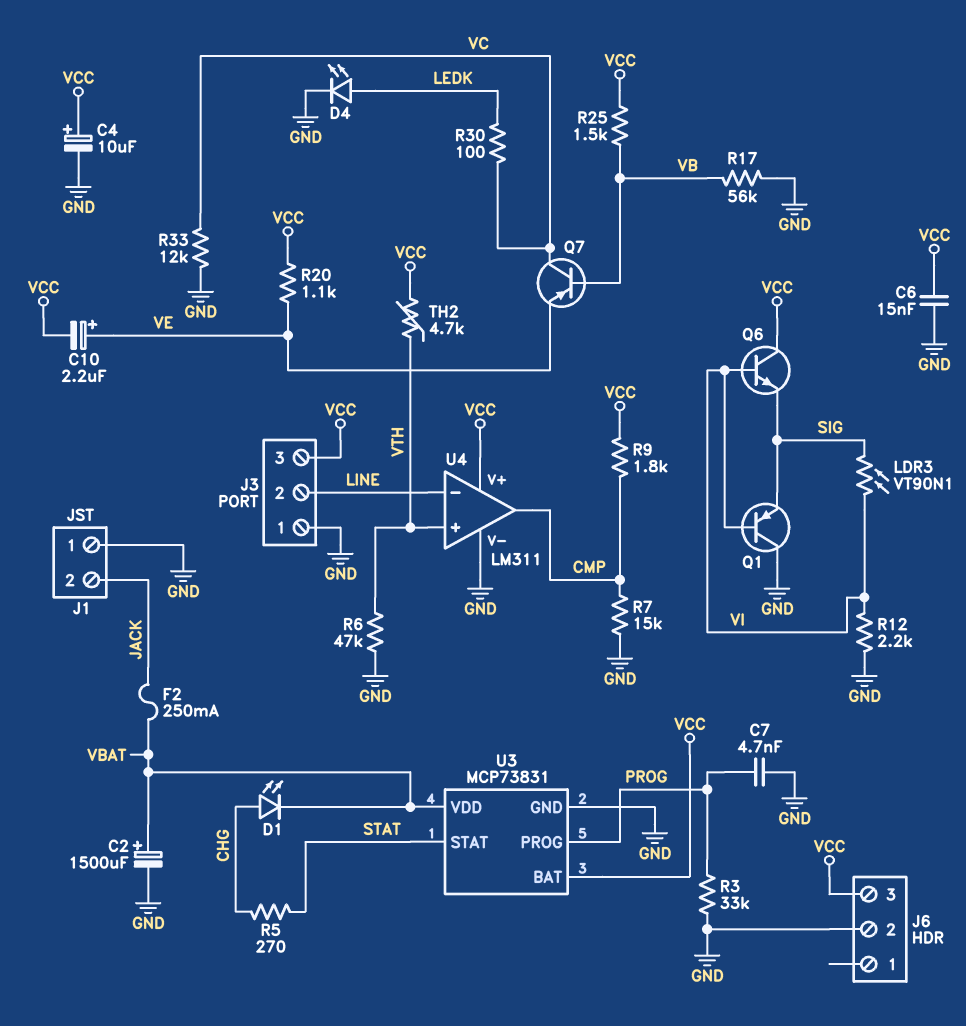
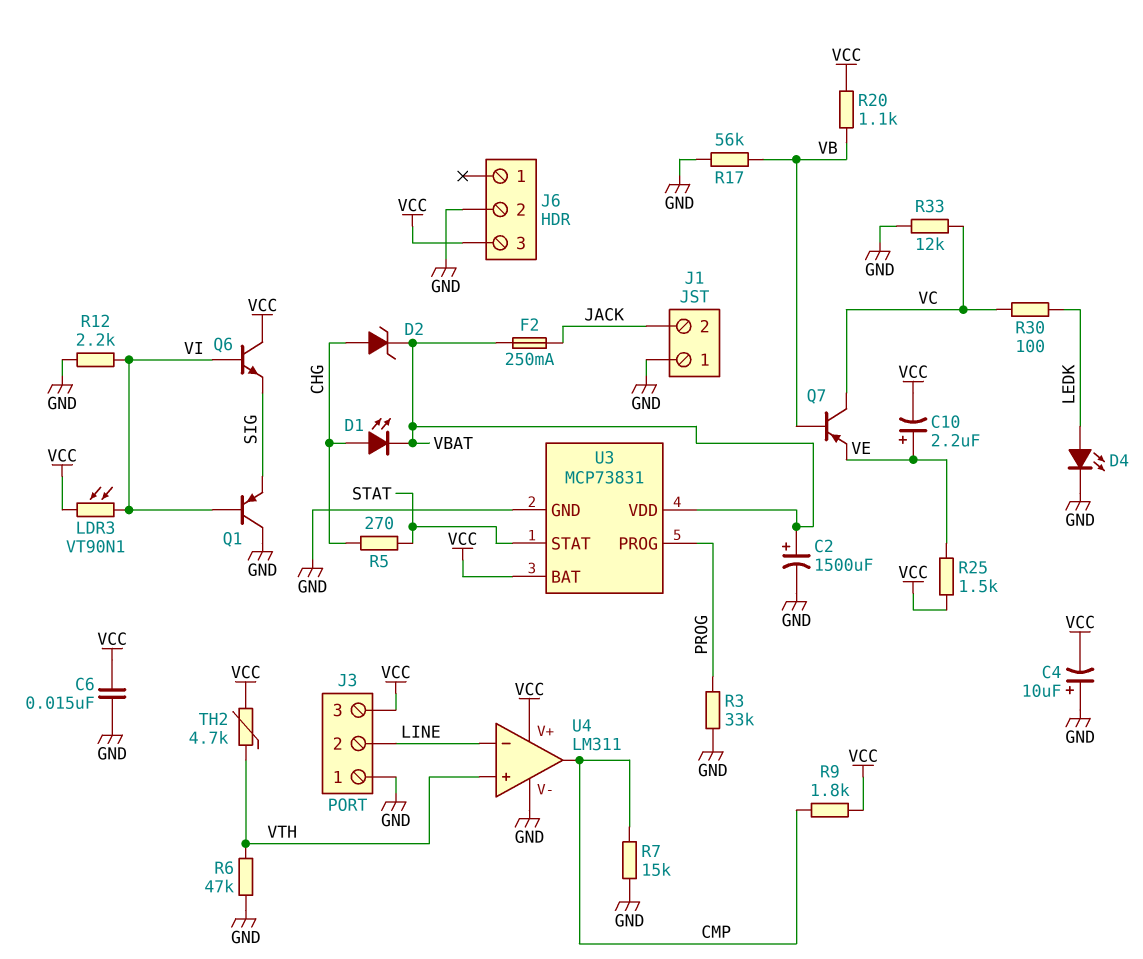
C4: 10uF (plus VCC, minus GND) -> 10uF (plus GND, minus VCC)
C7: 4.7nF (GND, PROG) -> none
D2: none -> zener (A CHG, K VBAT)
LDR3: VT90N1 (SIG, VI) -> VT90N1 (VCC, VI)
R20: 1.1k (VCC, VE) -> 1.1k (VB, VCC)
R25: 1.5k (VB, VCC) -> 1.5k (VCC, VE)

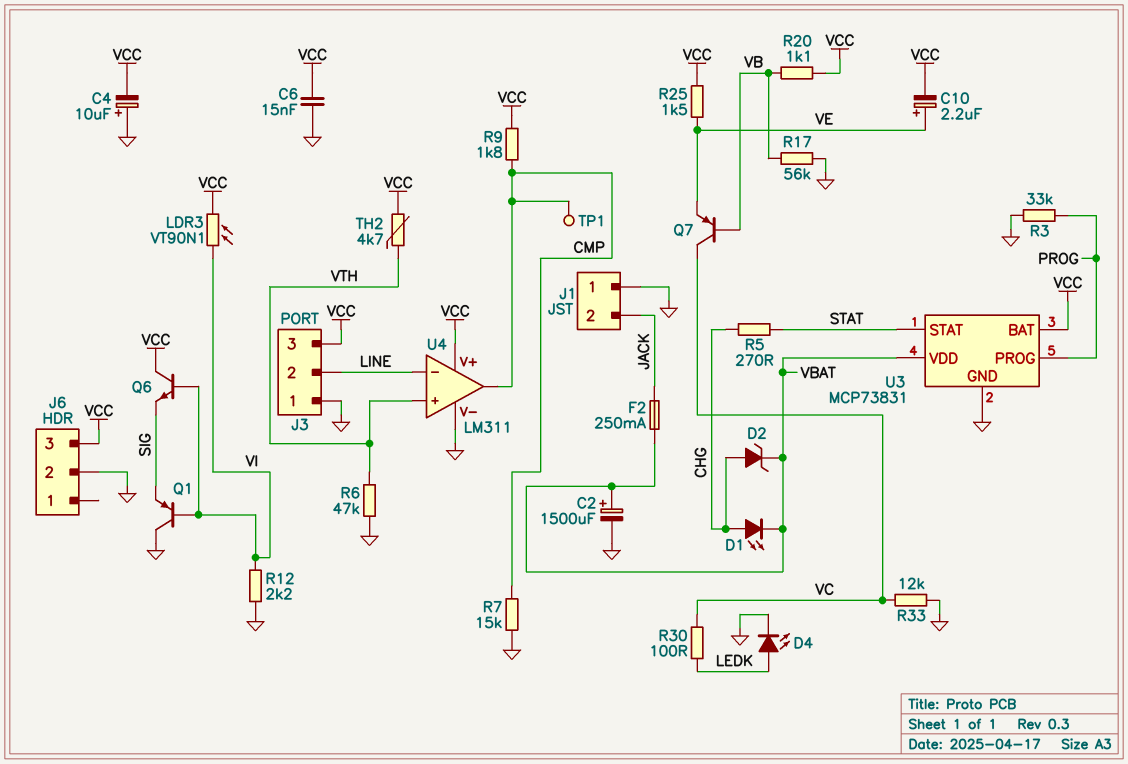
TP1: none -> test point (CMP)

